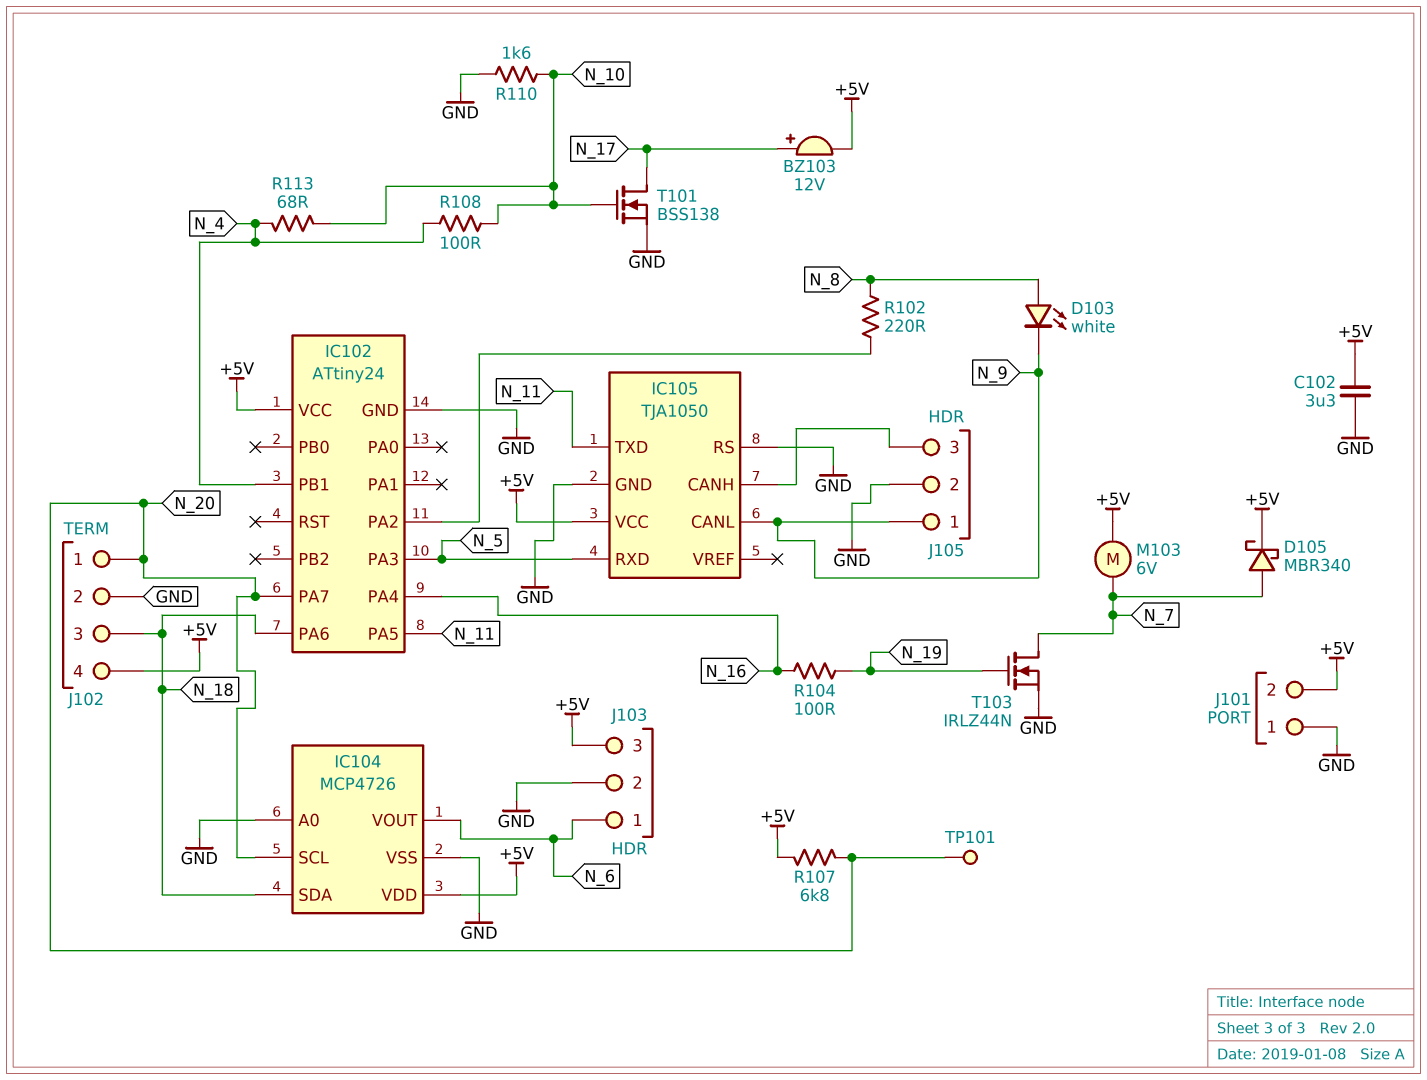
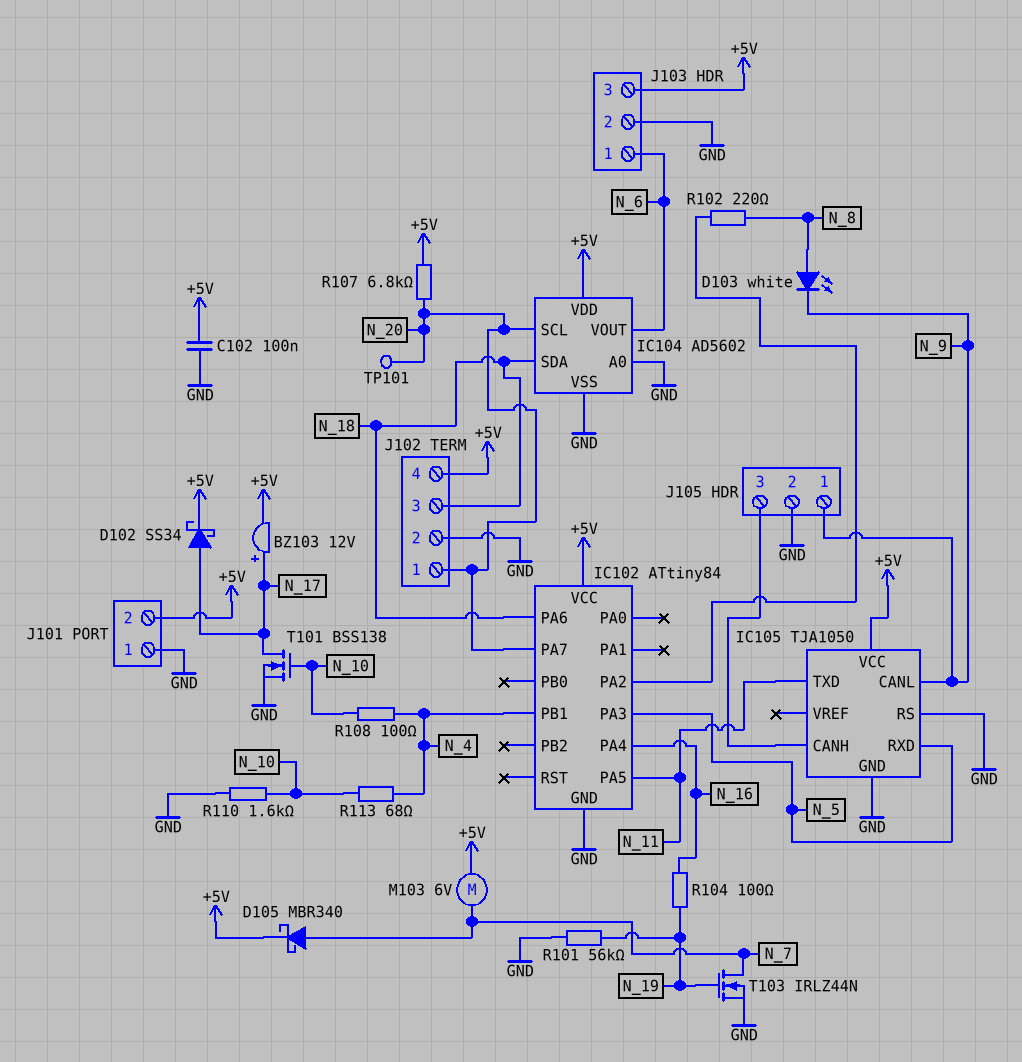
C102: 3.3uF (+5V, GND) -> 100nF (+5V, GND)
D102: none -> schottky SS34 (A N_17, K +5V)
IC102: ATtiny24 -> ATtiny84
IC104: MCP4726 -> AD5602
R101: none -> 56k (GND, N_19)

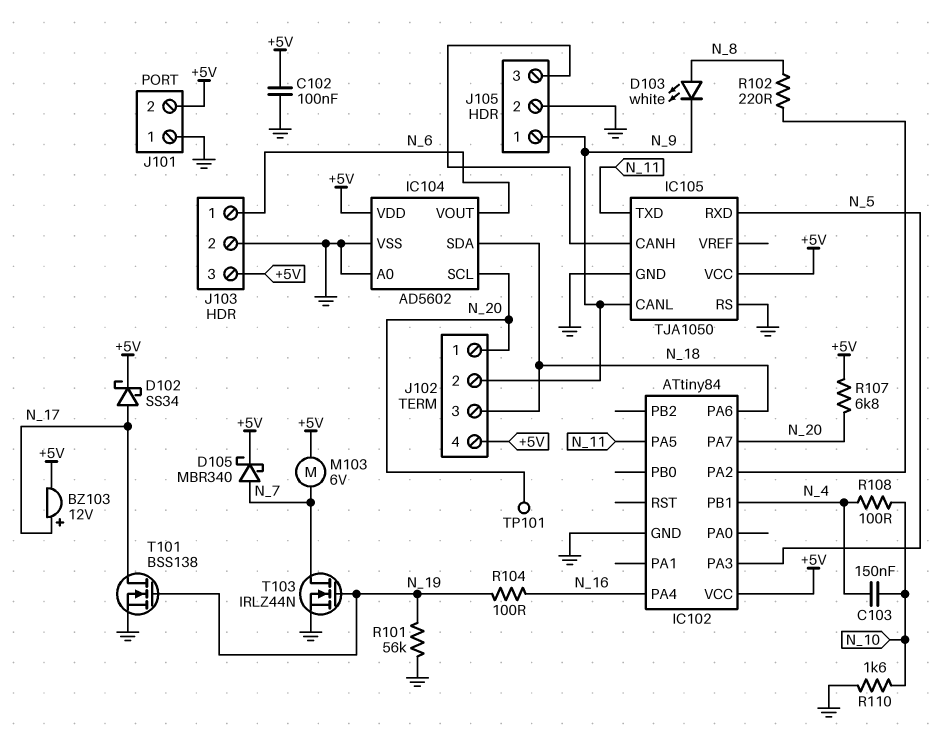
C103: none -> 150nF (N_4, N_10)
J102 pin 2: GND -> N_9
R113: 68 (N_4, N_10) -> none
T101: NMOS BSS138 (G N_10, D N_17, S GND) -> NMOS BSS138 (G N_19, D N_17, S GND)

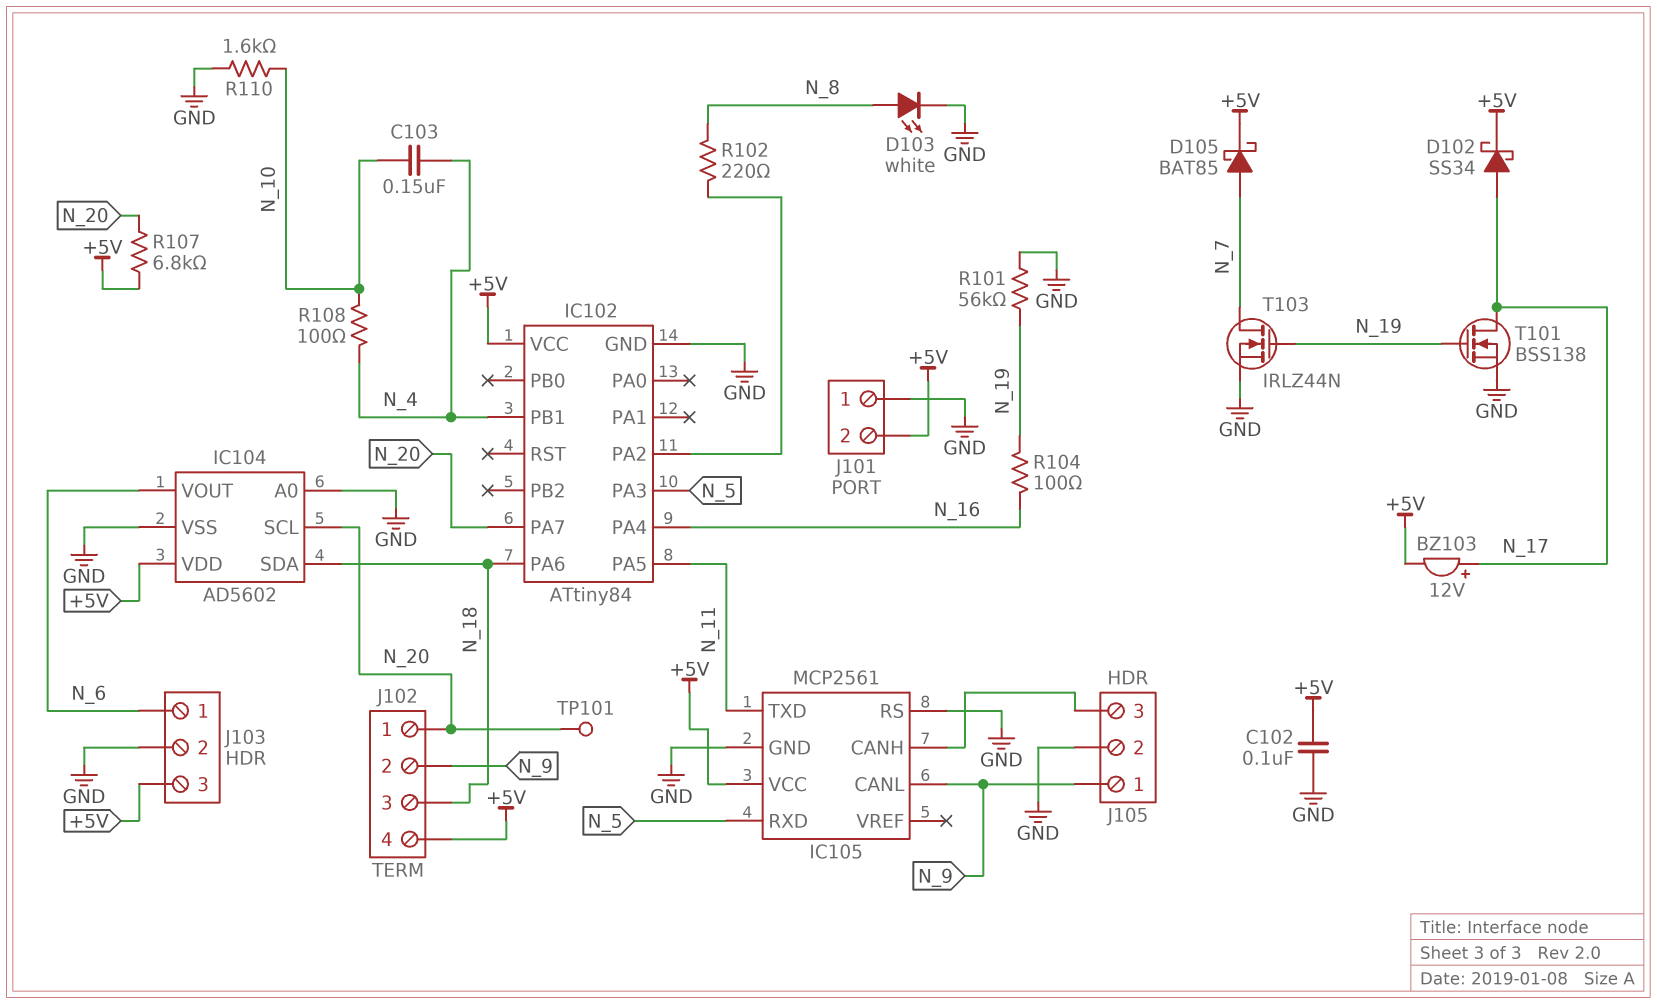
D103: LED white (A N_8, K N_9) -> LED white (A N_8, K GND)
D105: schottky MBR340 (A N_7, K +5V) -> schottky BAT85 (A N_7, K +5V)
IC105: TJA1050 -> MCP2561
M103: motor 6V (+5V, N_7) -> none

